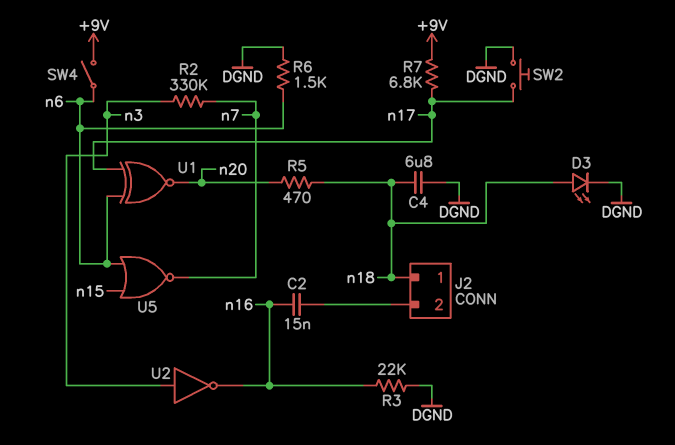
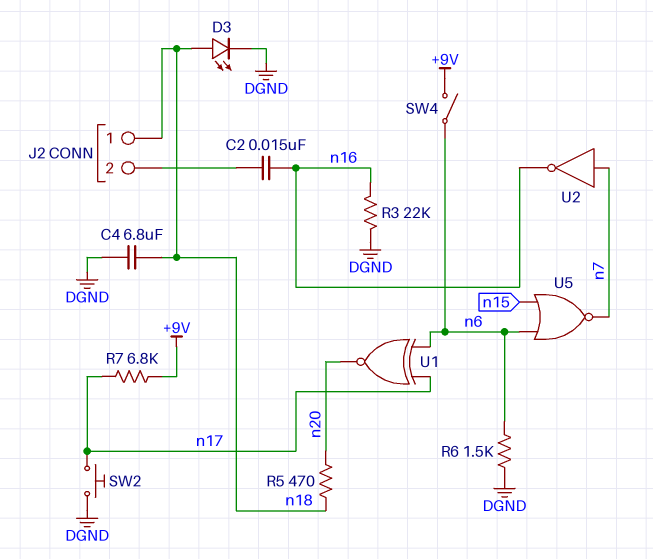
R2: 330k (n3, n7) -> none
U2: NOT (in n3, out n16) -> NOT (in n7, out n16)

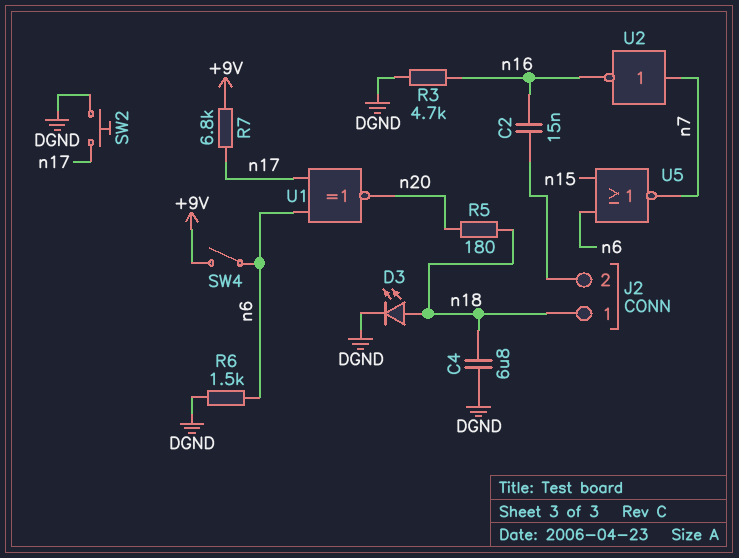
R3: 22k (DGND, n16) -> 4.7k (DGND, n16)
R5: 470 (n18, n20) -> 180 (n18, n20)

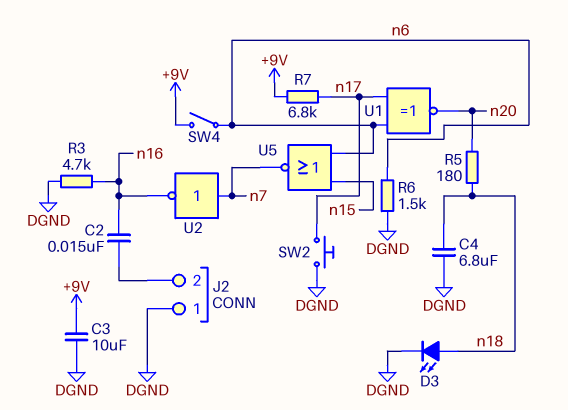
C3: none -> 10uF (+9V, DGND)
J2 pin 1: n18 -> DGND

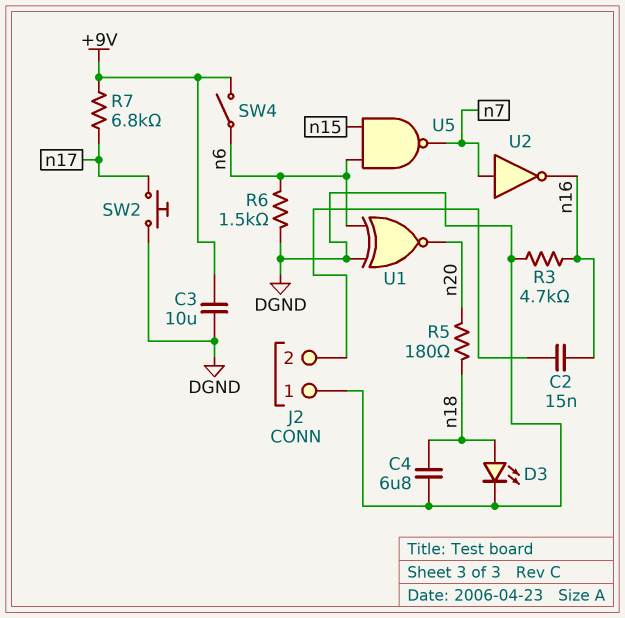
U1: XNOR (in n6, in n17, out n20) -> XNOR (in DGND, in n6, out n20)
U5: NOR (in n6, in n15, out n7) -> NAND (in n6, in n15, out n7)

